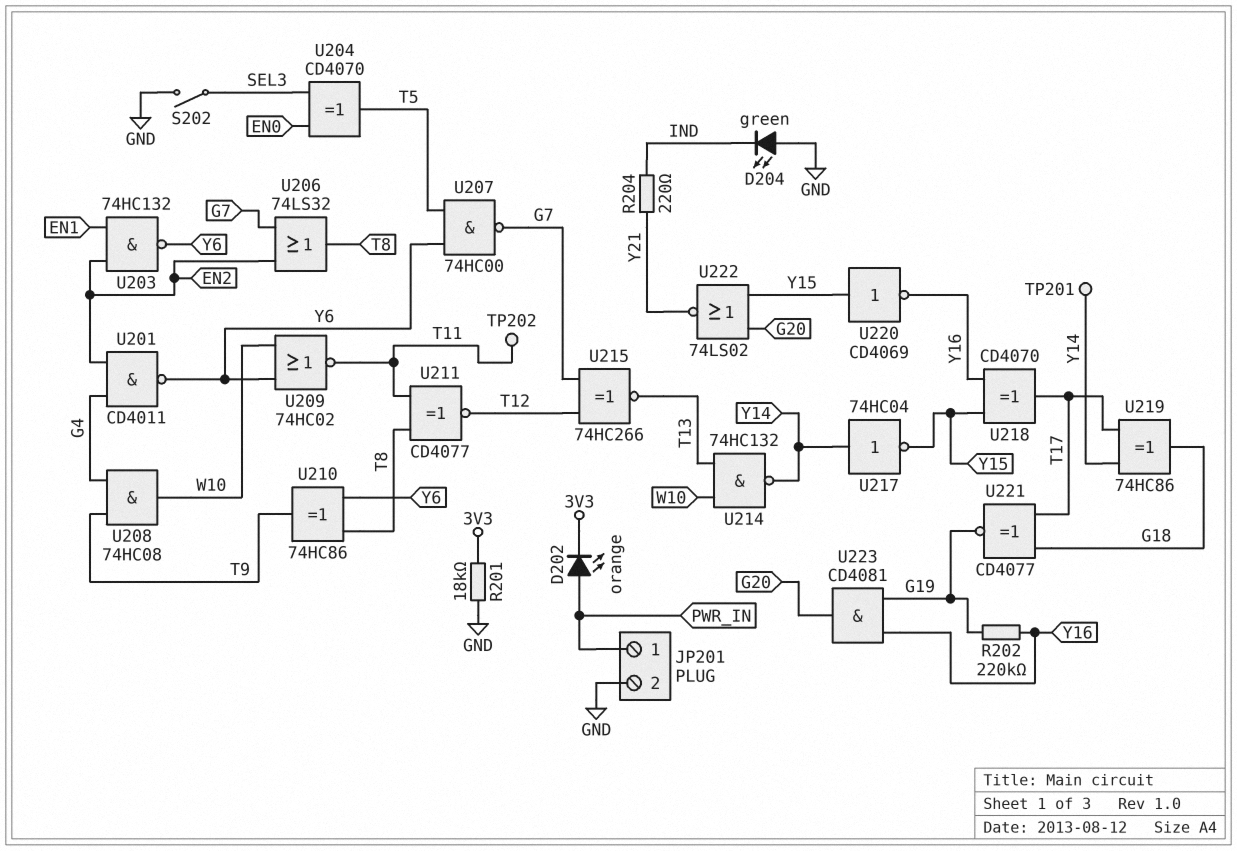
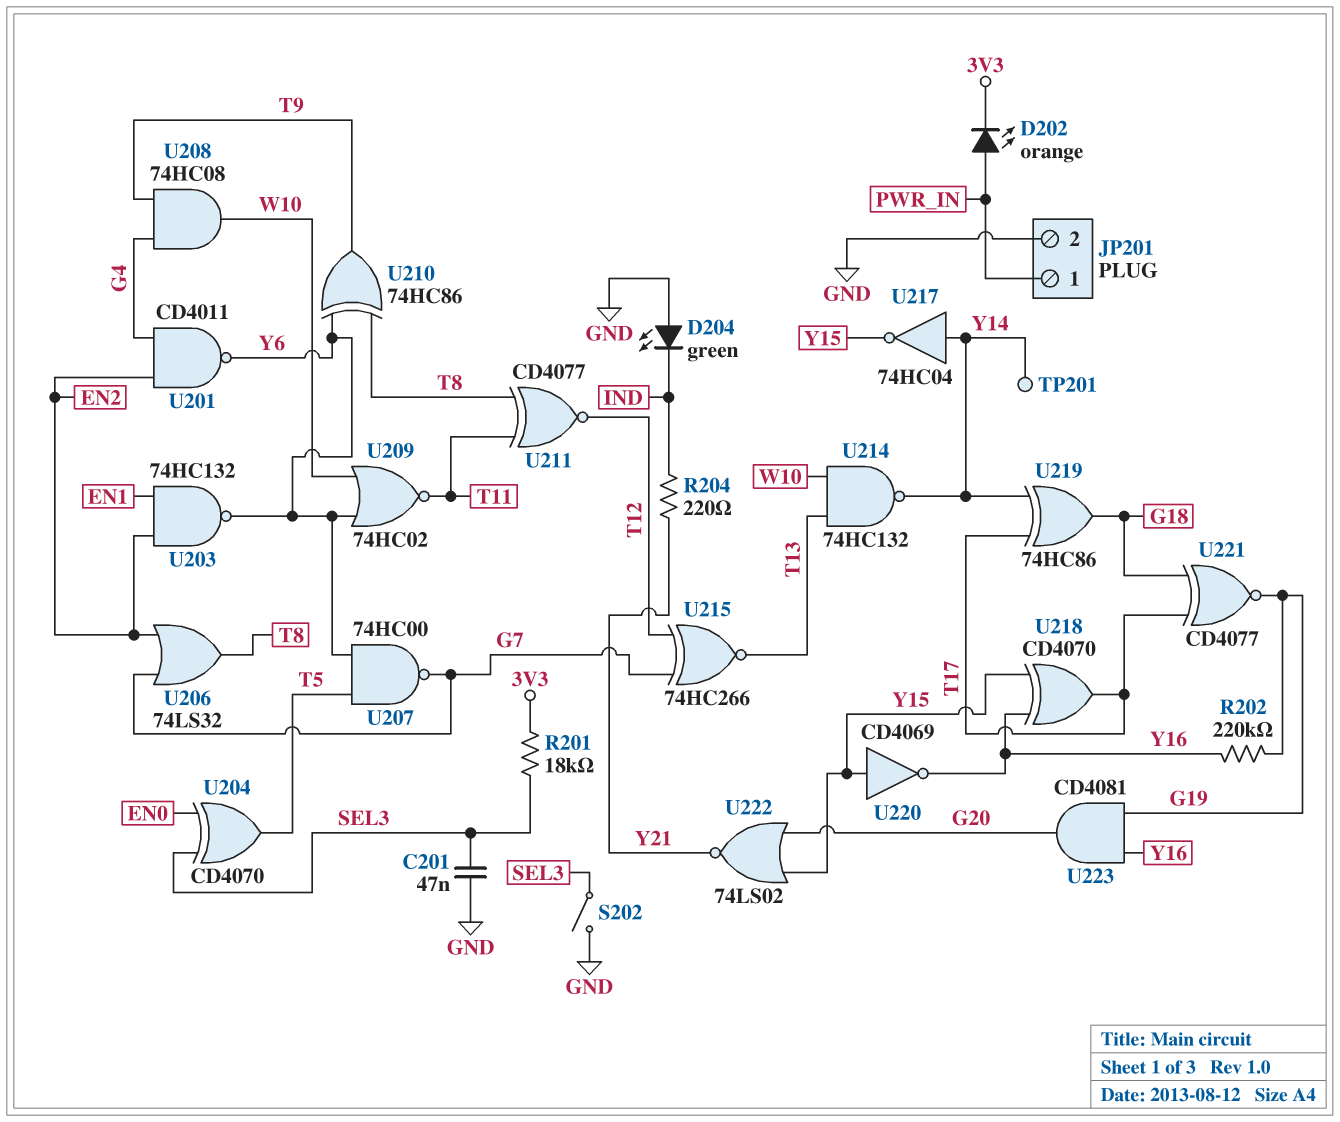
C201: none -> 47nF (GND, SEL3)
R201: 18k (3V3, GND) -> 18k (3V3, SEL3)
TP202: test point (T11) -> none

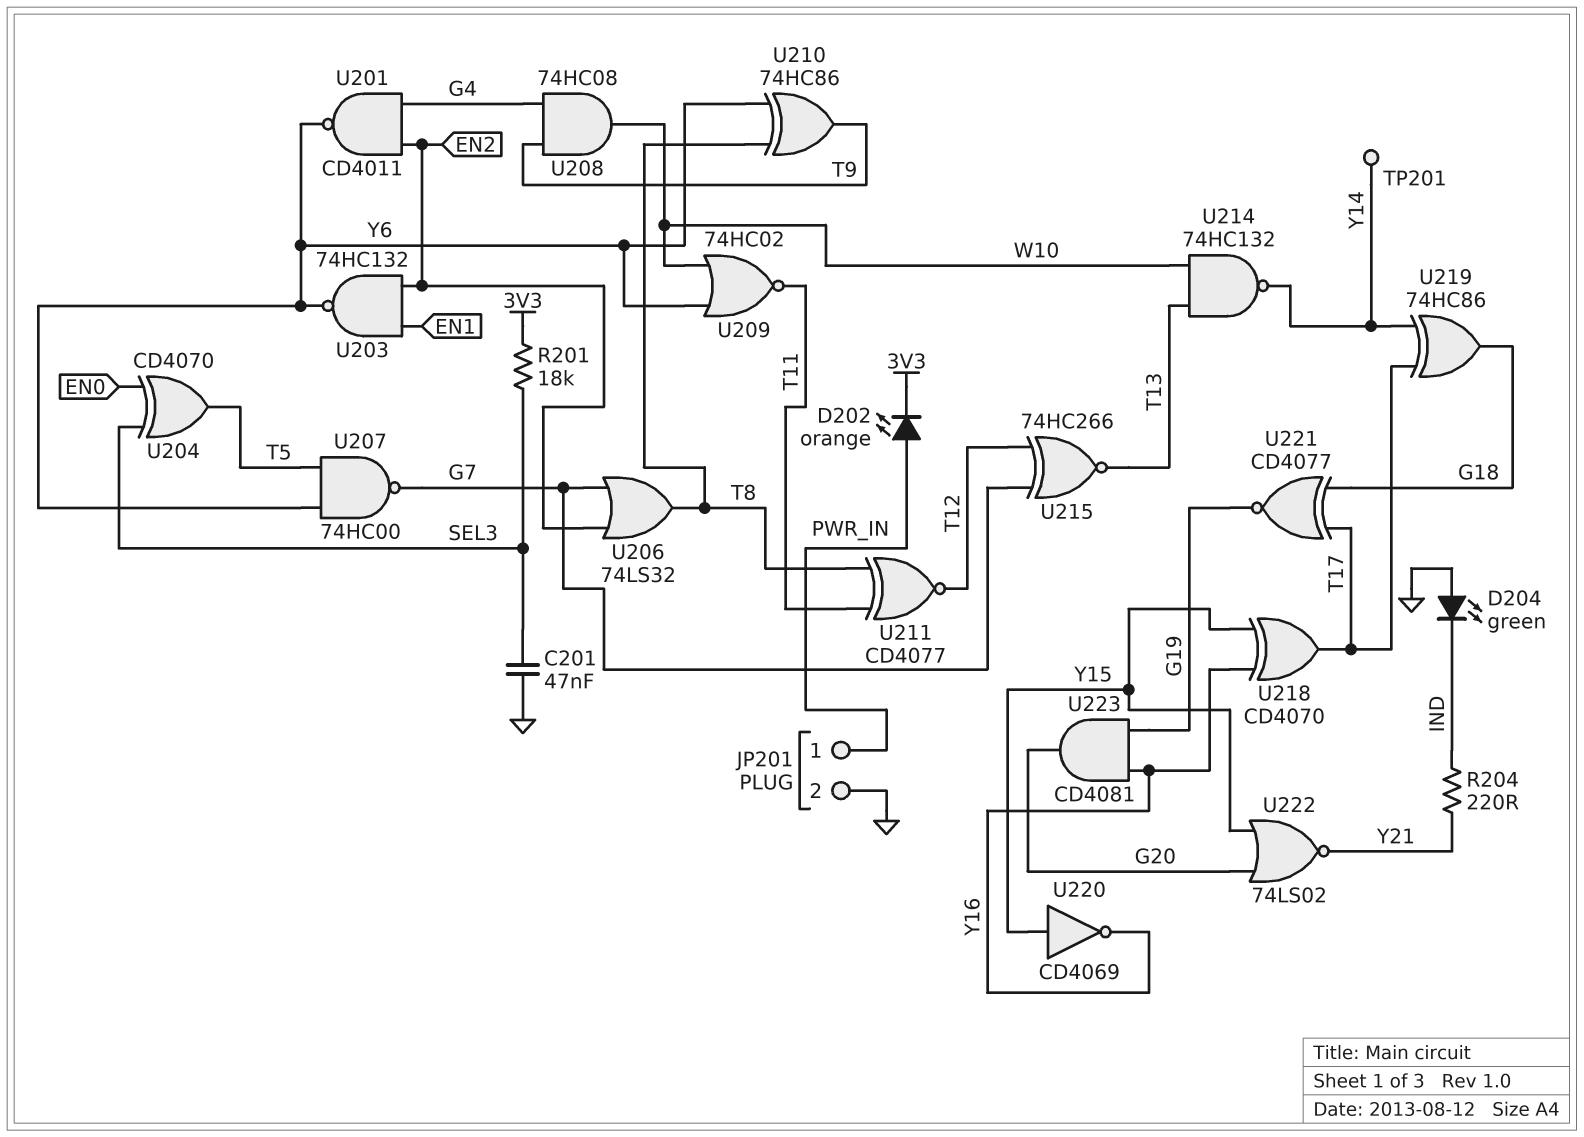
R202: 220k (G19, Y16) -> none
S202: switch (GND, SEL3) -> none
U217: NOT 74HC04 (in Y14, out Y15) -> none

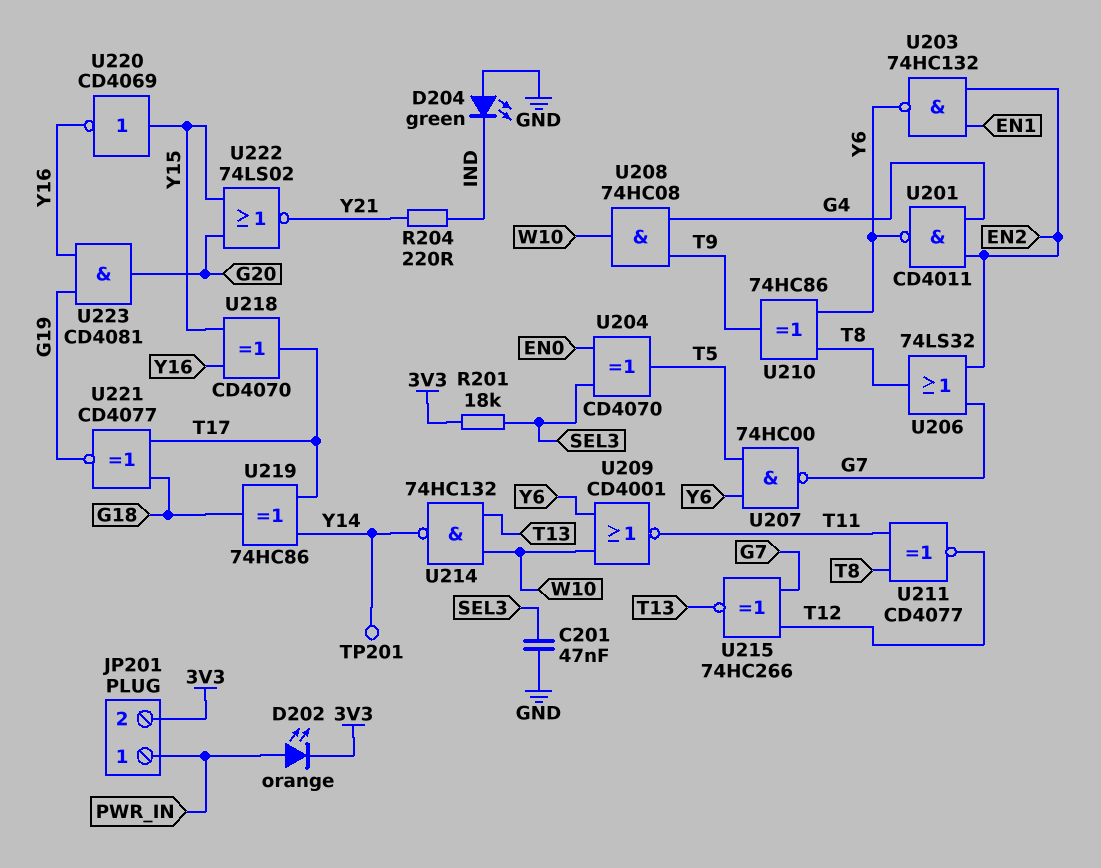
JP201 pin 2: GND -> 3V3
U209: NOR 74HC02 (in W10, in Y6, out T11) -> NOR CD4001 (in W10, in Y6, out T11)

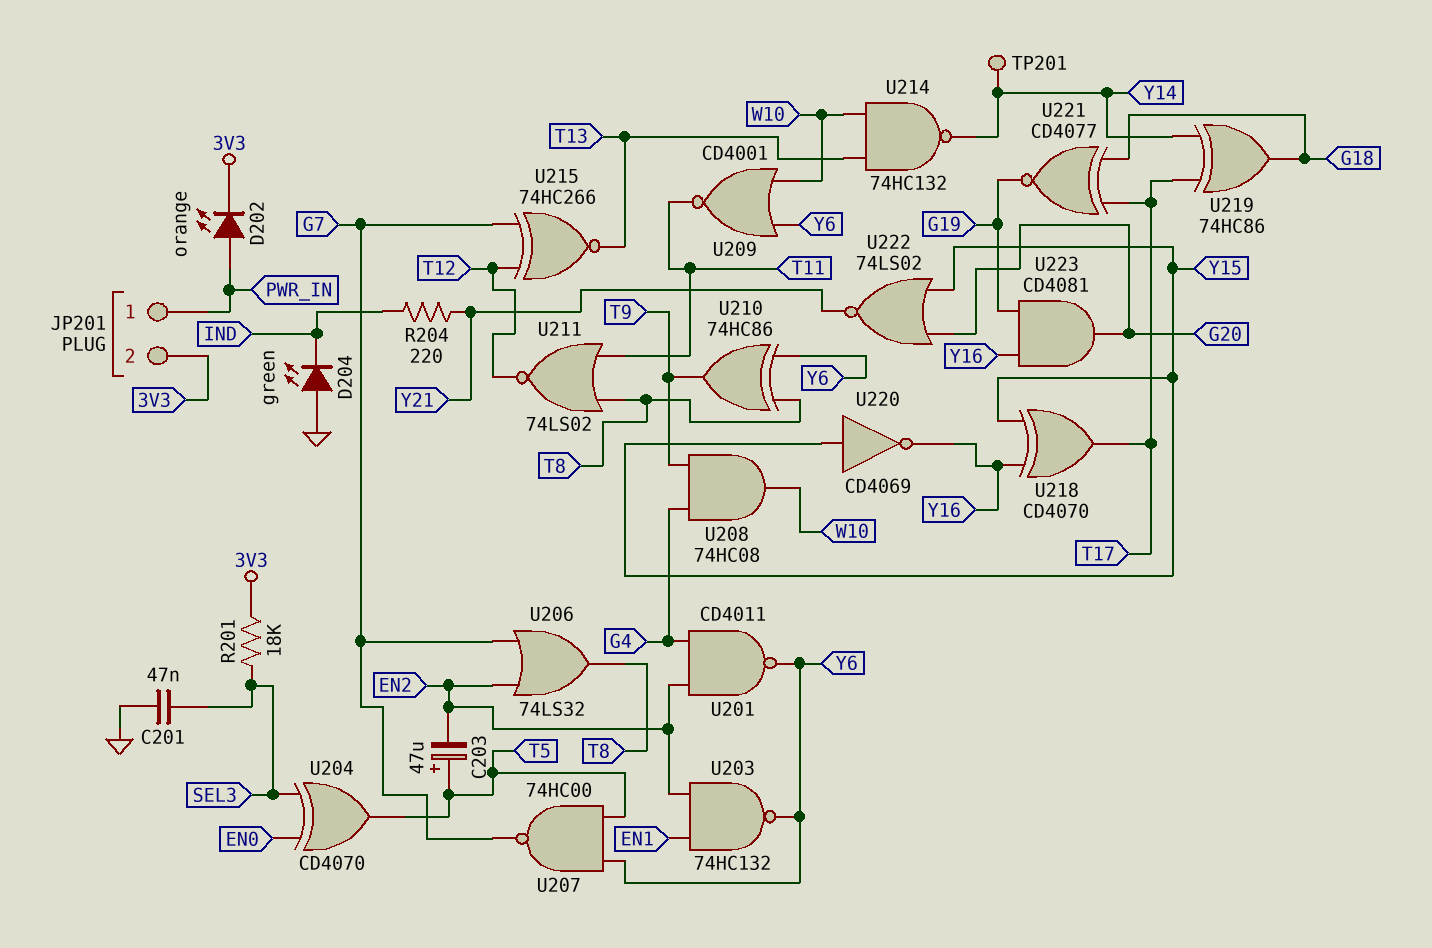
C203: none -> 47uF (plus T5, minus EN2)
U211: XNOR CD4077 (in T8, in T11, out T12) -> NOR 74LS02 (in T8, in T11, out T12)

